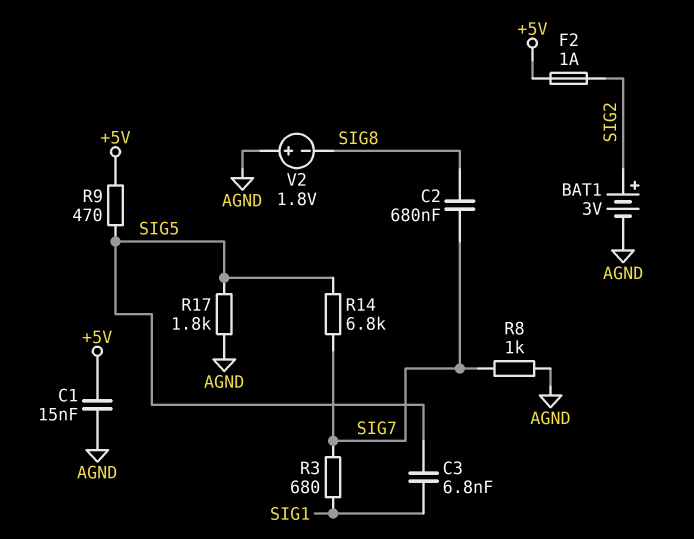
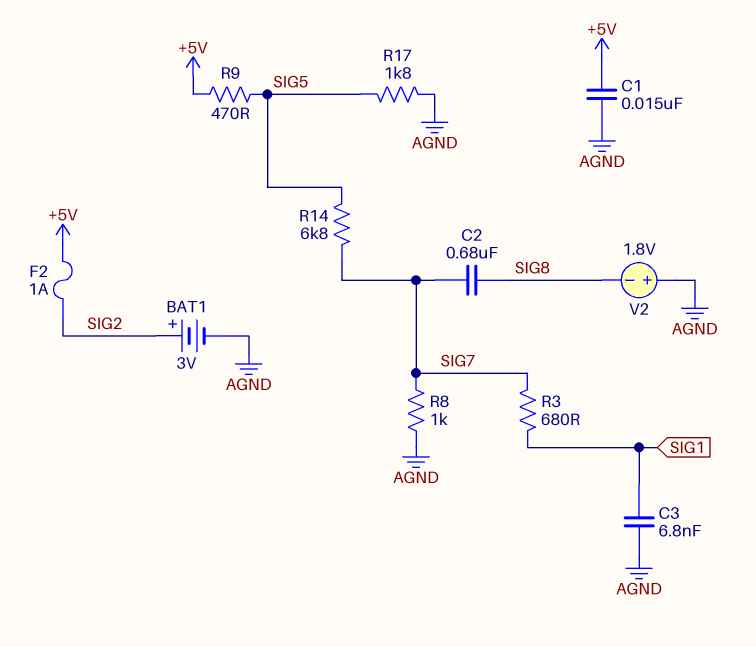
C3: 6.8nF (SIG1, SIG5) -> 6.8nF (AGND, SIG1)

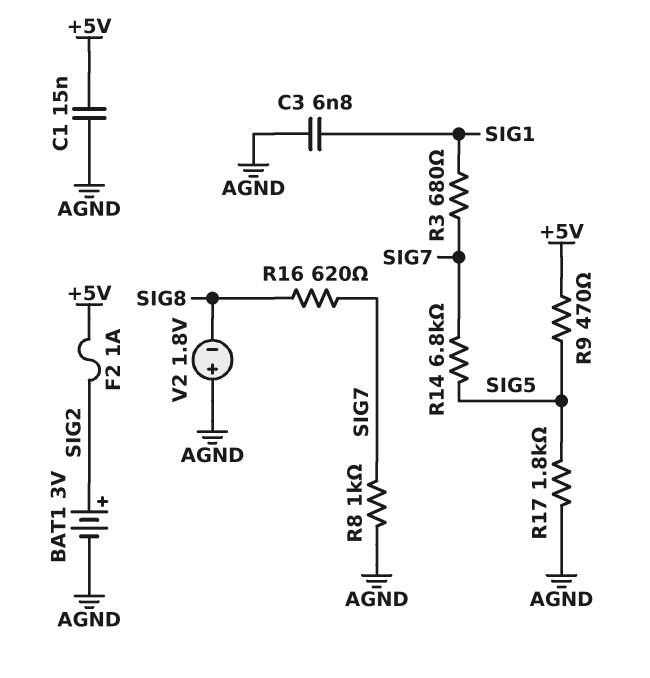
C2: 680nF (SIG7, SIG8) -> none
R16: none -> 620 (SIG7, SIG8)

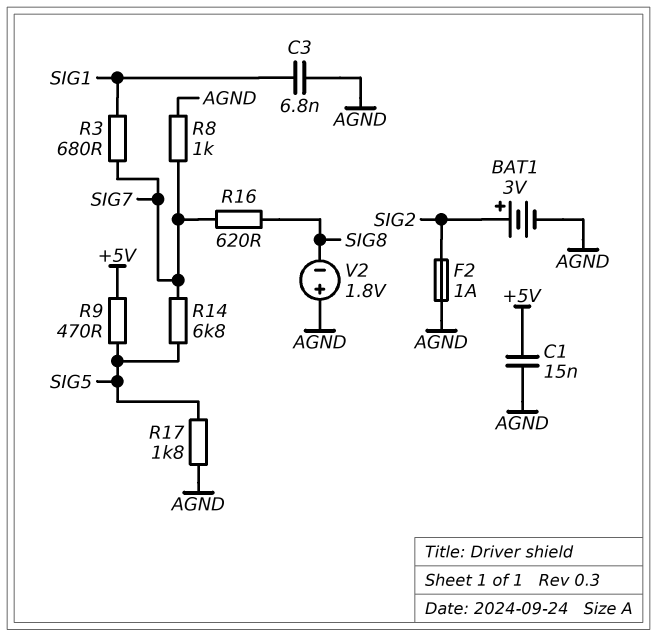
F2: 1A (+5V, SIG2) -> 1A (AGND, SIG2)

